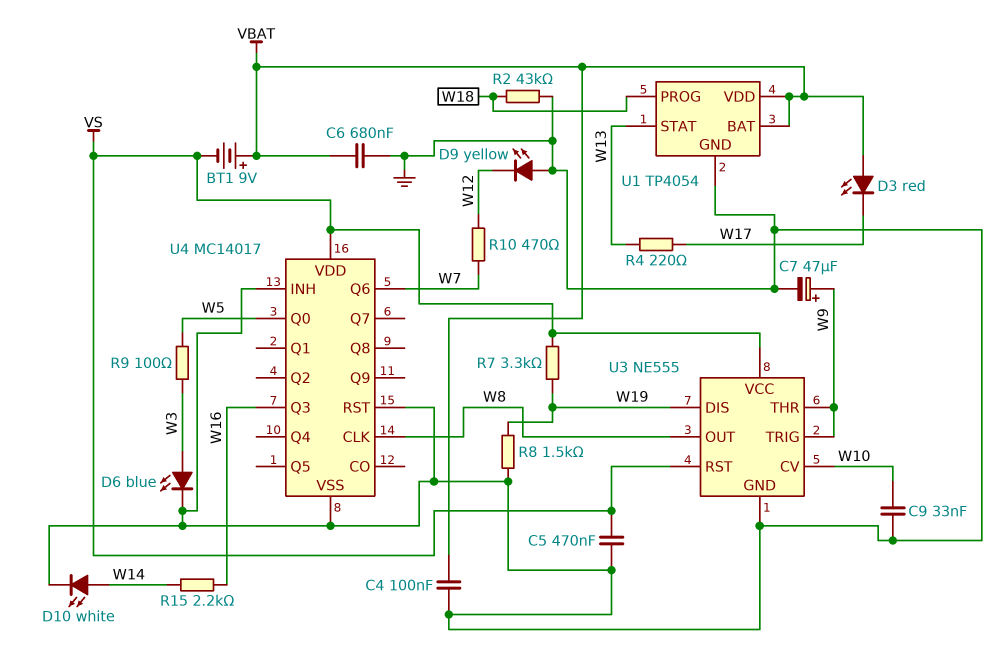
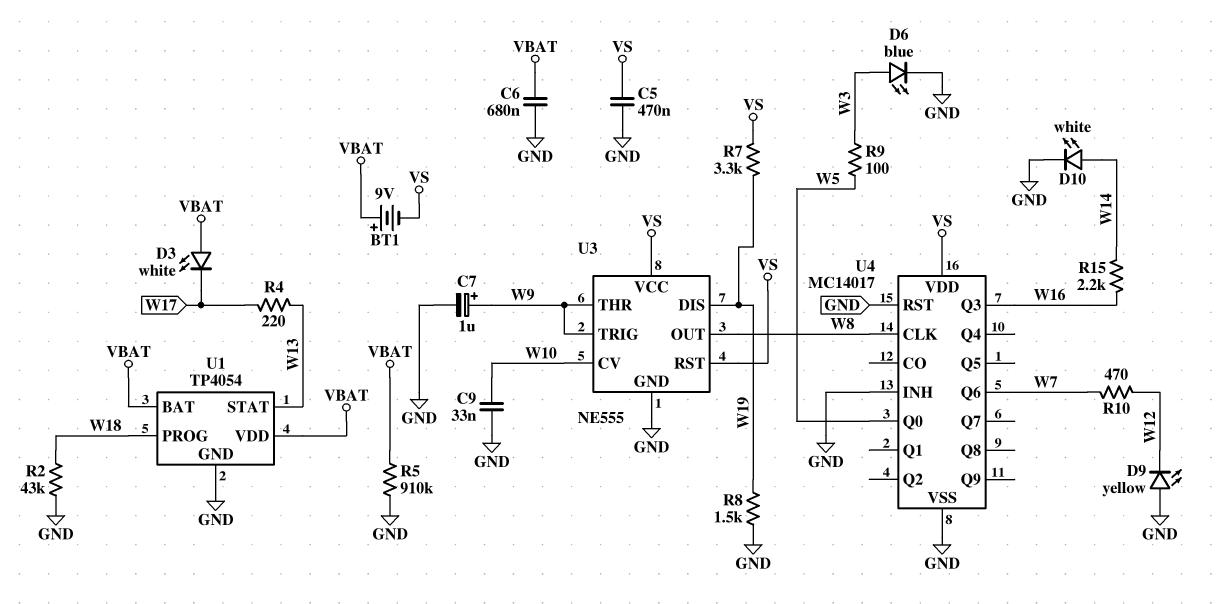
C4: 100nF (GND, VBAT) -> none
C7: 47uF (plus W9, minus GND) -> 1uF (plus W9, minus GND)
D3: LED red (A VBAT, K W17) -> LED white (A VBAT, K W17)
R5: none -> 910k (GND, VBAT)

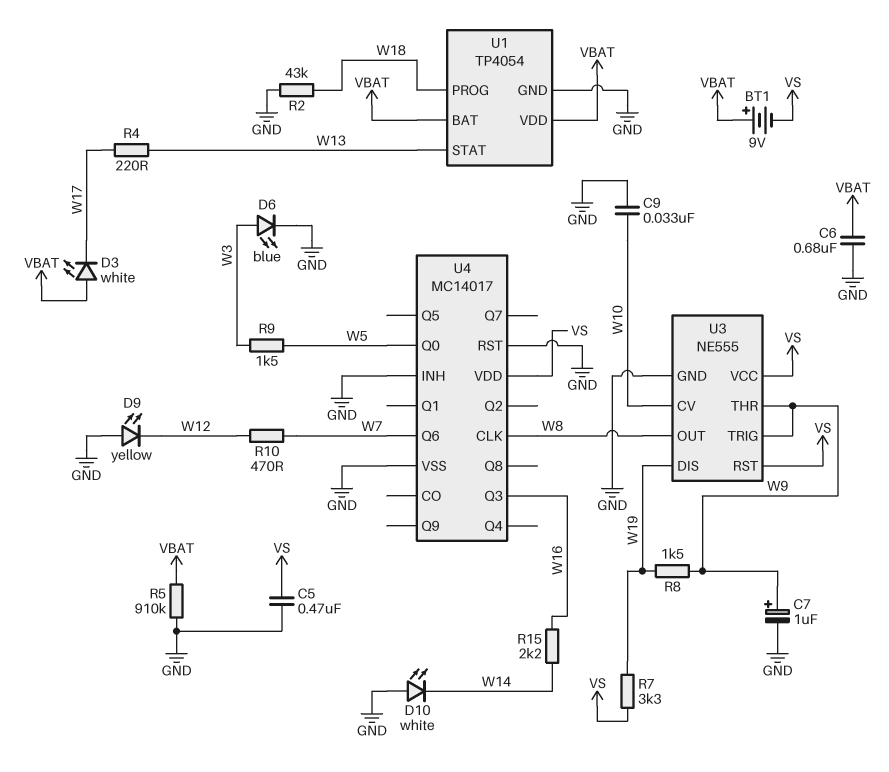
D10: LED white (A W14, K GND) -> LED white (A GND, K W14)
R8: 1.5k (GND, W19) -> 1.5k (W9, W19)
R9: 100 (W3, W5) -> 1.5k (W3, W5)

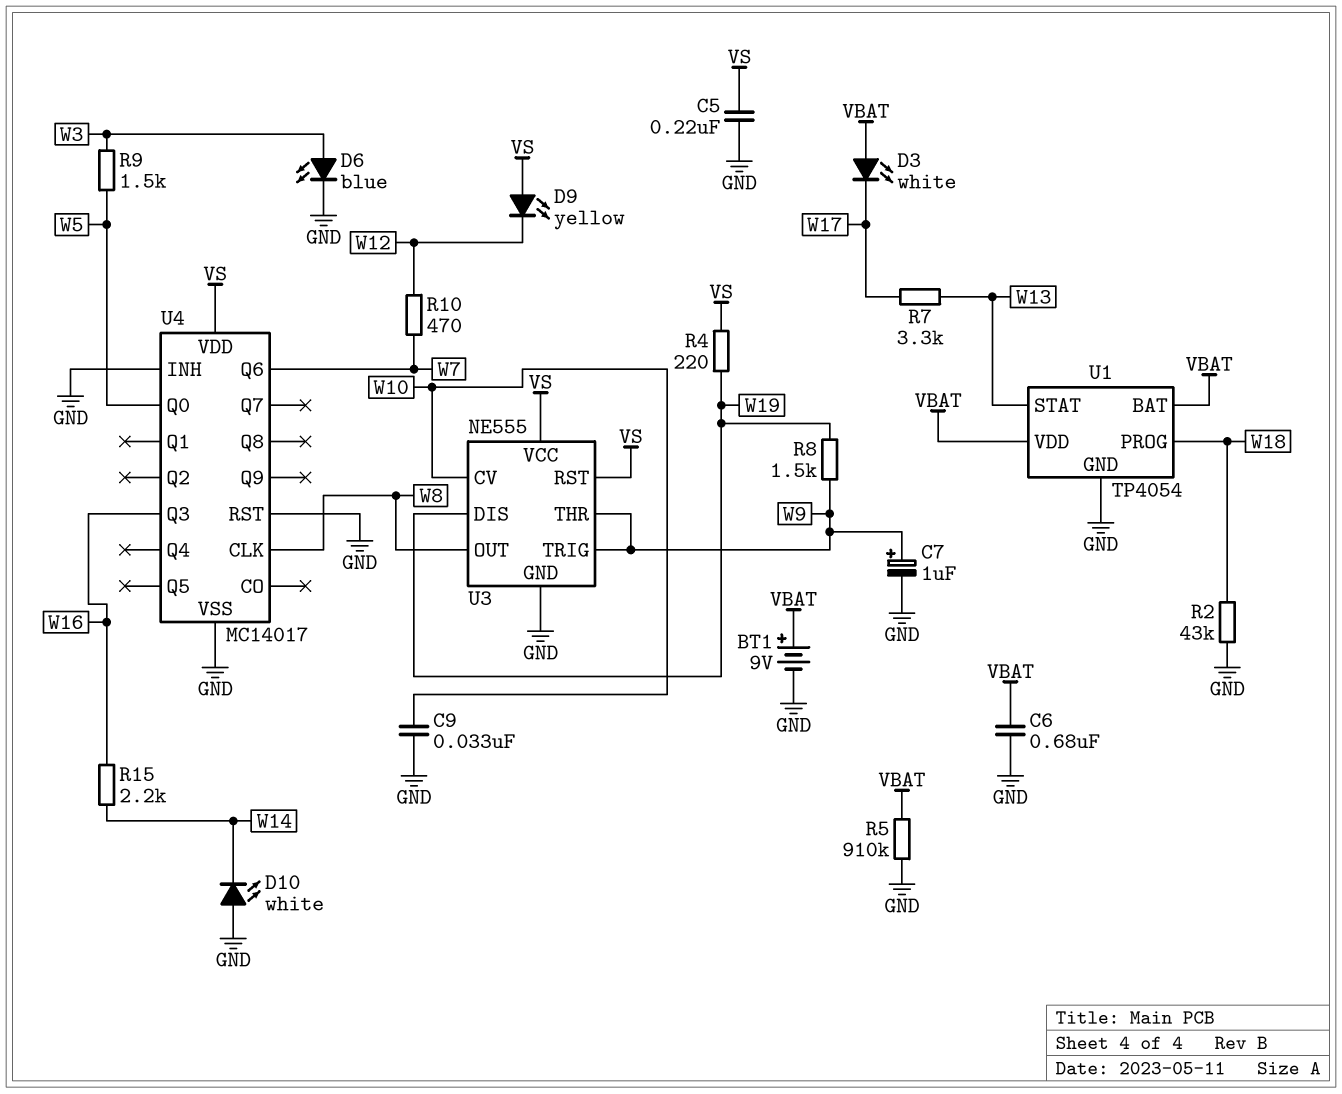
BT1: 9V (plus VBAT, minus VS) -> 9V (plus VBAT, minus GND)
C5: 470nF (GND, VS) -> 220nF (GND, VS)
D9: LED yellow (A GND, K W12) -> LED yellow (A VS, K W12)
R4: 220 (W13, W17) -> 220 (VS, W19)
R7: 3.3k (VS, W19) -> 3.3k (W13, W17)

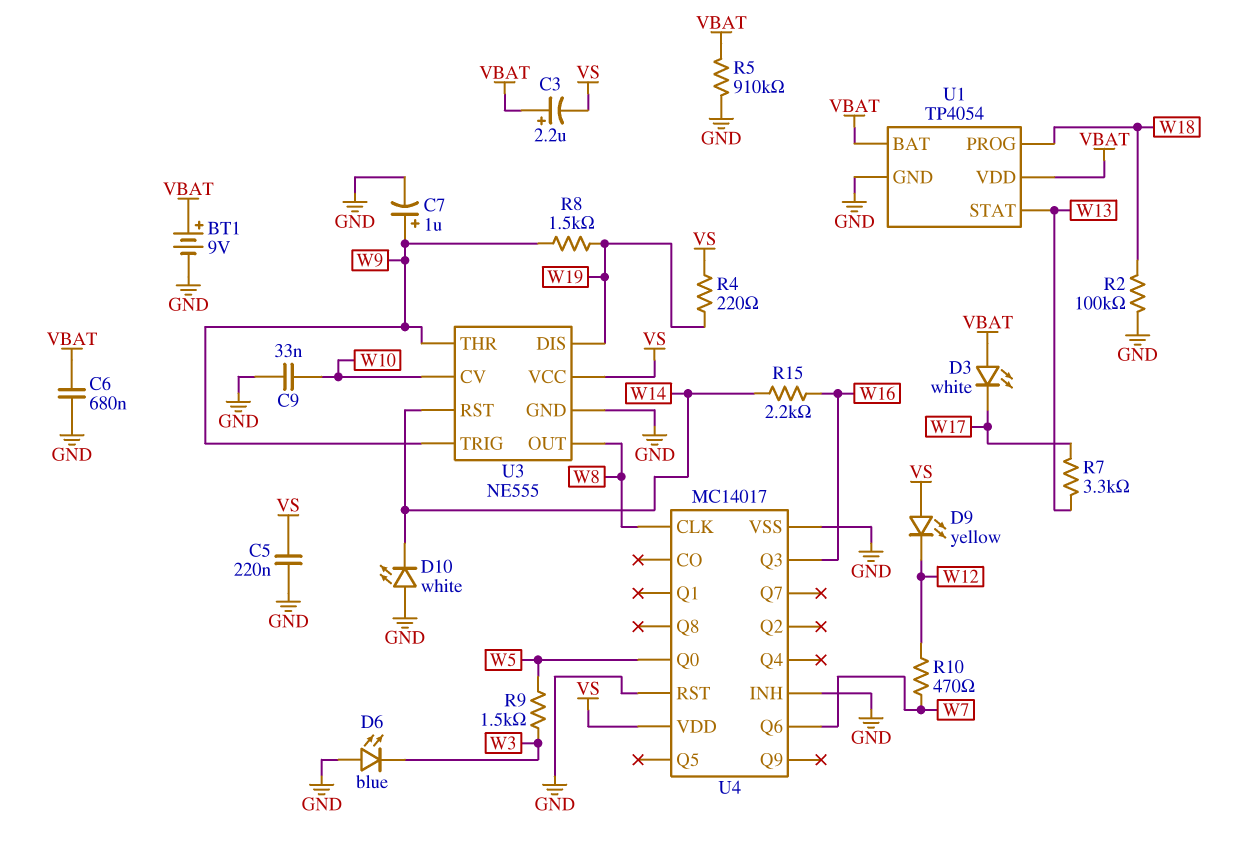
C3: none -> 2.2uF (plus VBAT, minus VS)
D6: LED blue (A W3, K GND) -> LED blue (A GND, K W3)
R2: 43k (GND, W18) -> 100k (GND, W18)
U3 pin RST: VS -> W14

